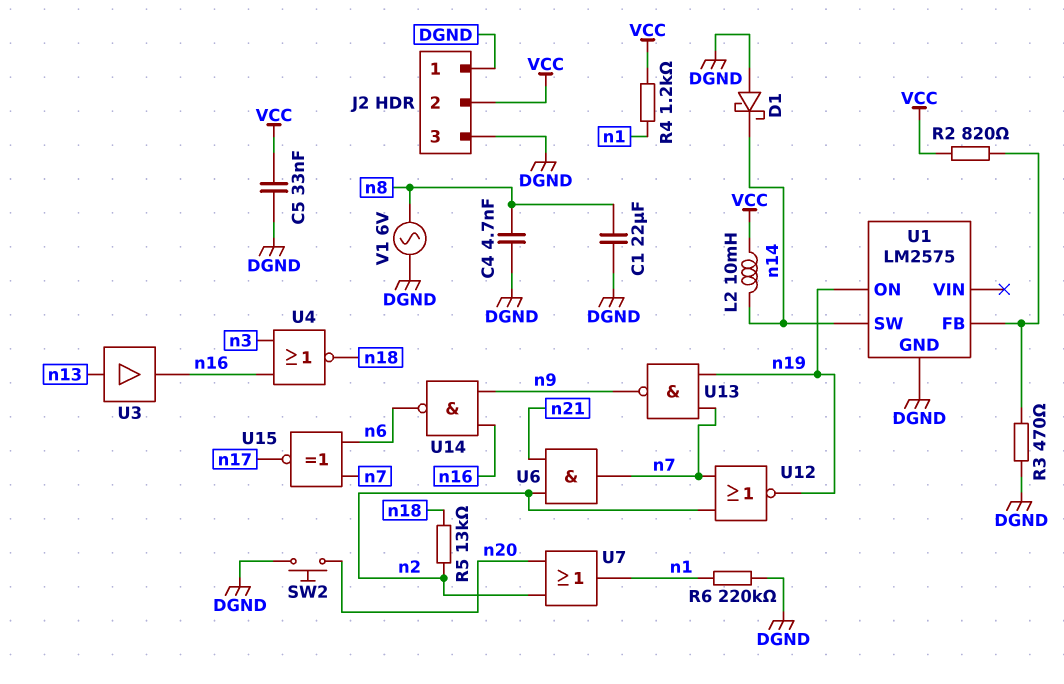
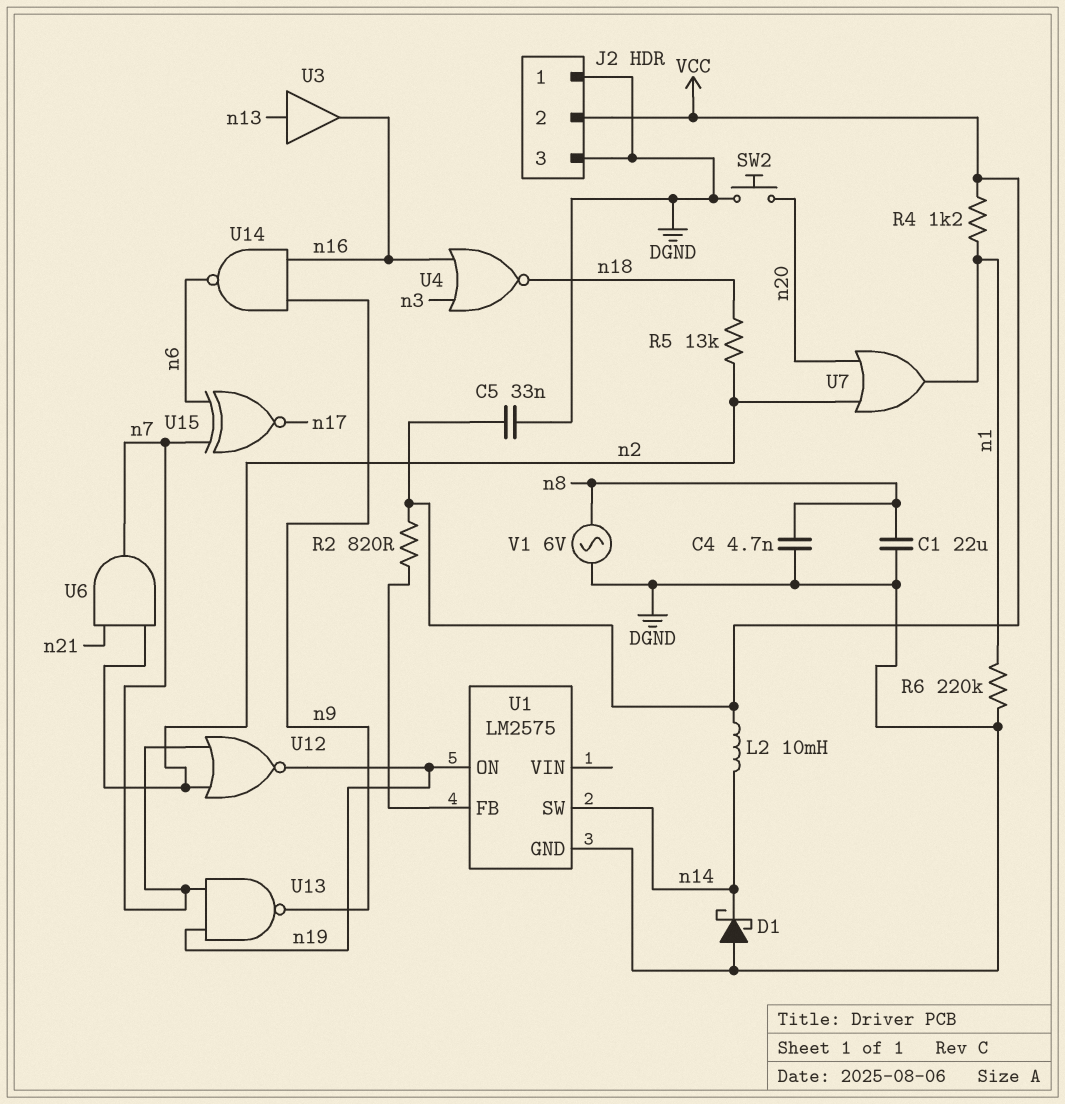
R3: 470 (DGND, U1/FB) -> none

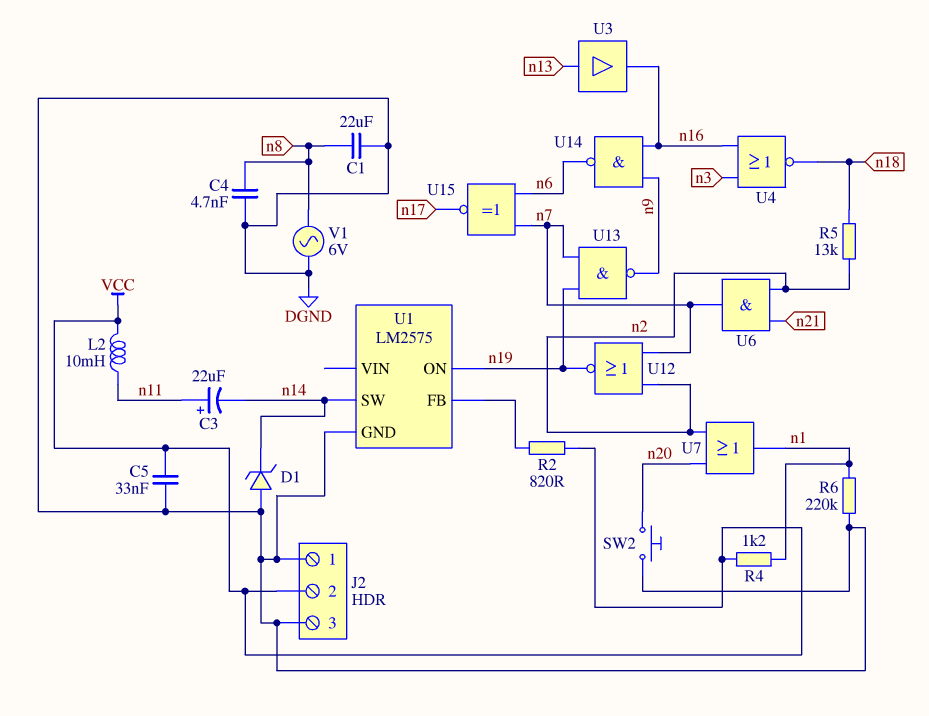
C3: none -> 22uF (plus n11, minus n14)
D1: schottky (A DGND, K n14) -> zener (A DGND, K n14)
L2: 10mH (VCC, n14) -> 10mH (VCC, n11)

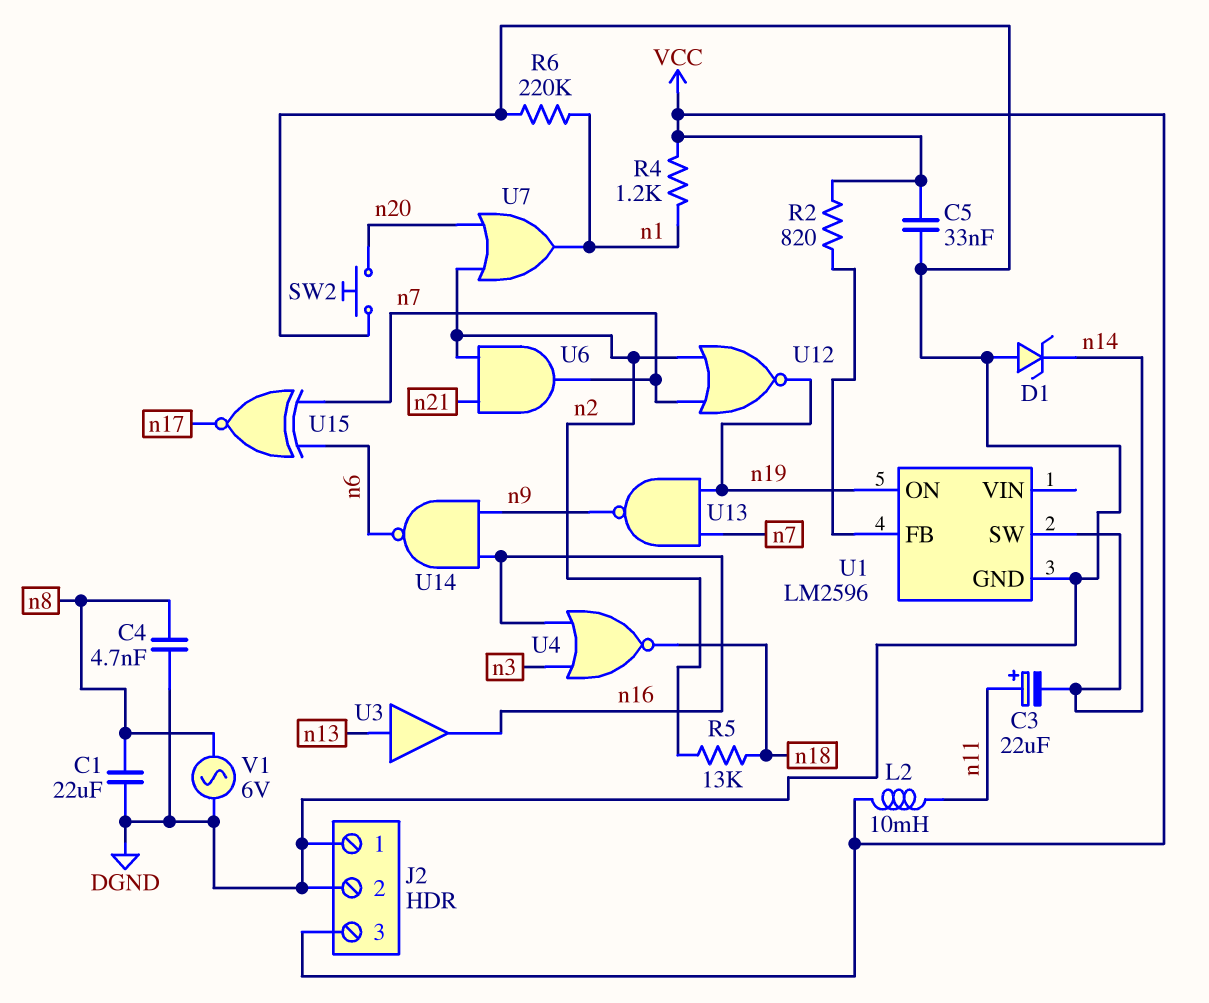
J2 pin 2: VCC -> DGND
J2 pin 3: DGND -> VCC
U1: LM2575 -> LM2596

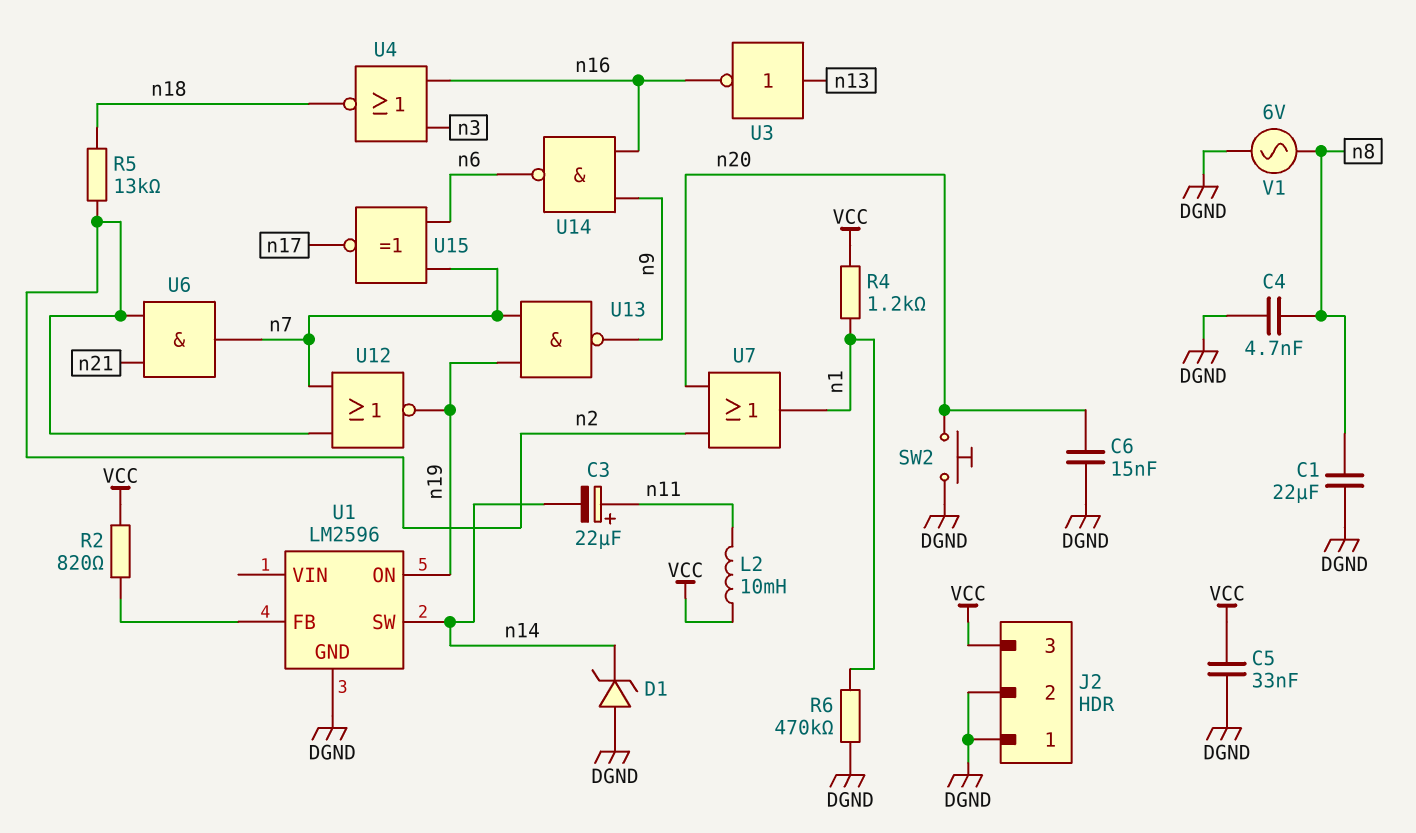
C6: none -> 15nF (DGND, n20)
R6: 220k (DGND, n1) -> 470k (DGND, n1)
U3: buffer (in n13, out n16) -> NOT (in n13, out n16)

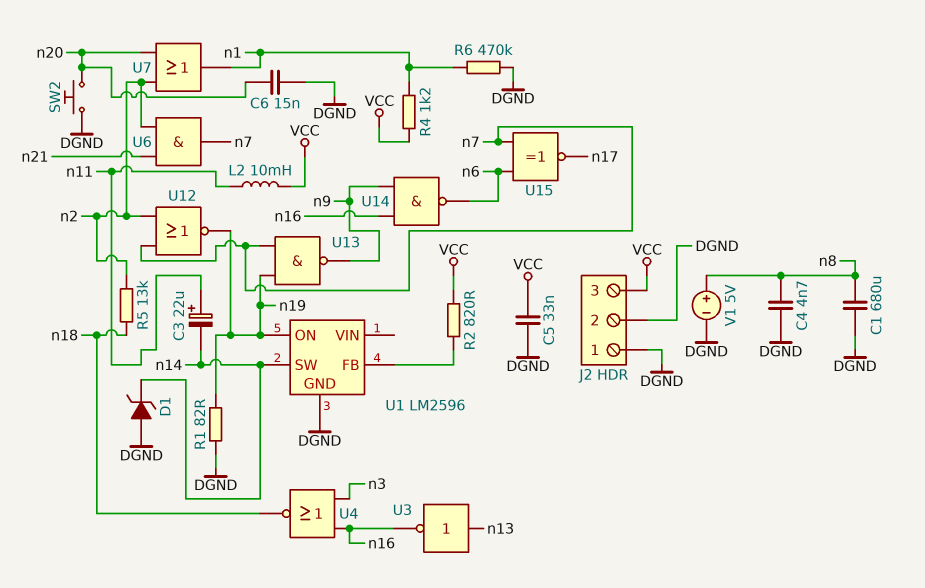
C1: 22uF (DGND, n8) -> 680uF (DGND, n8)
R1: none -> 82 (DGND, n19)
V1: AC 6V (DGND, n8) -> 5V (plus n8, minus DGND)

